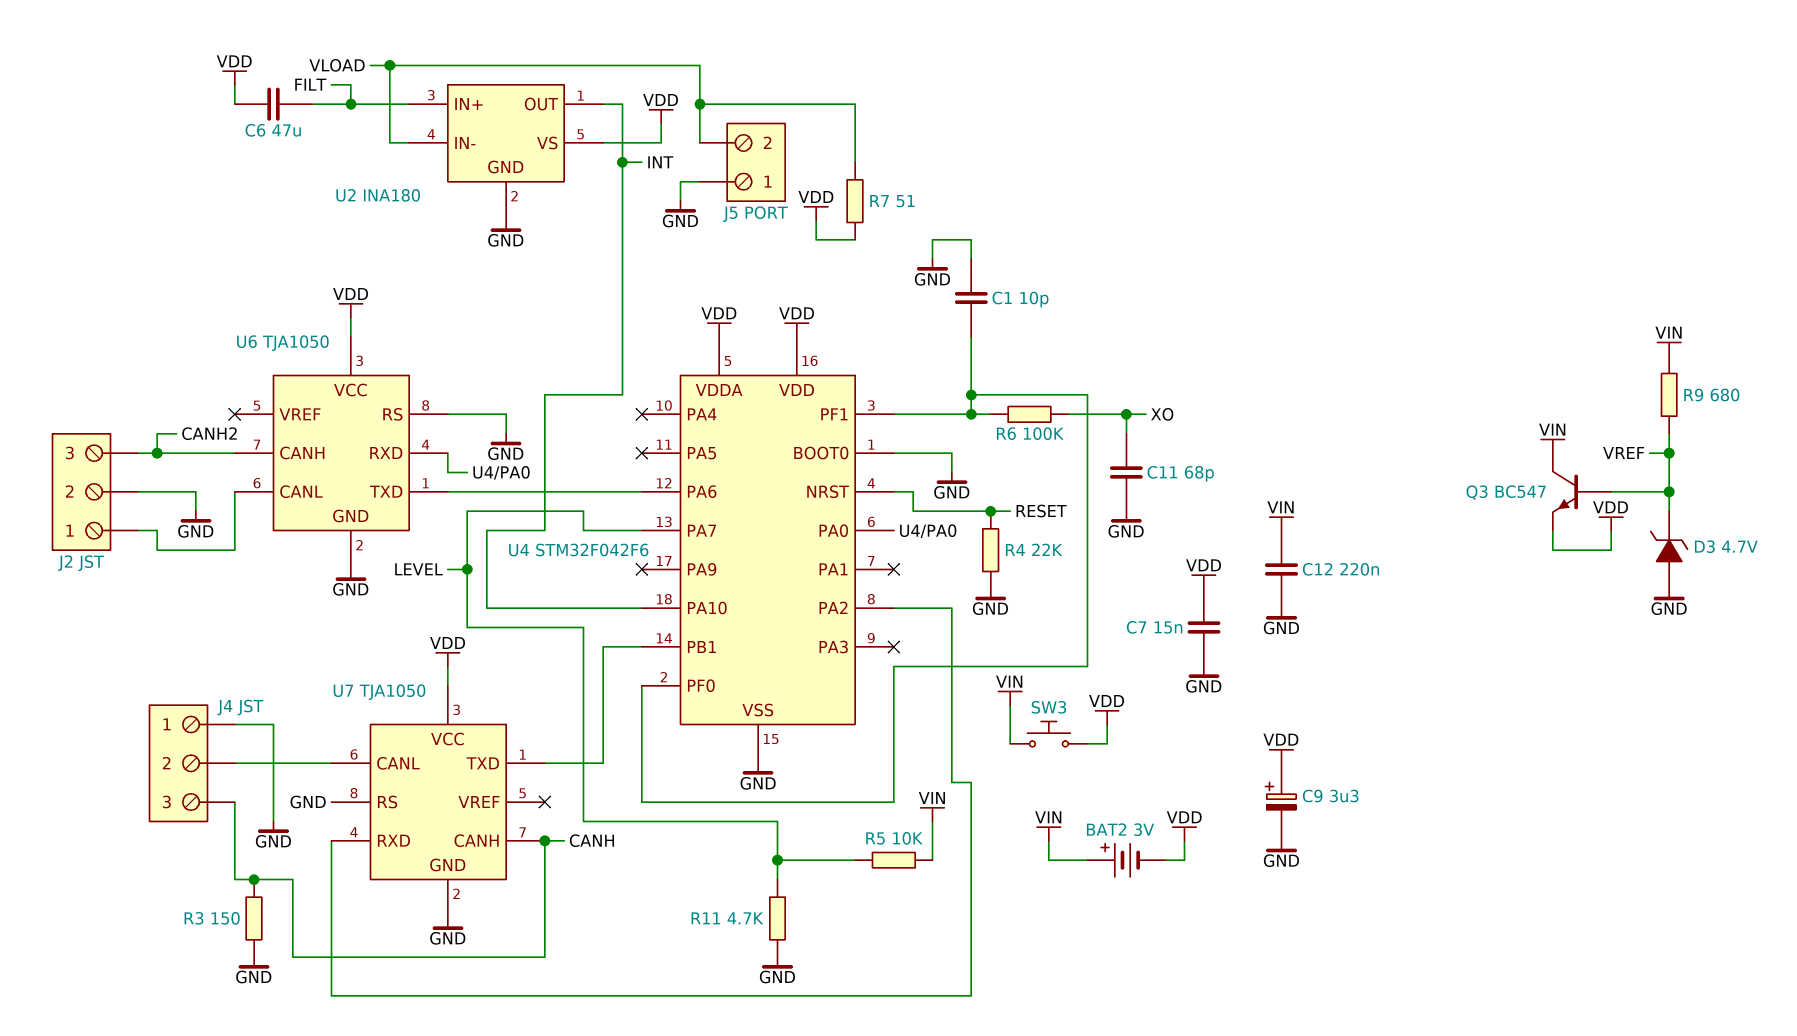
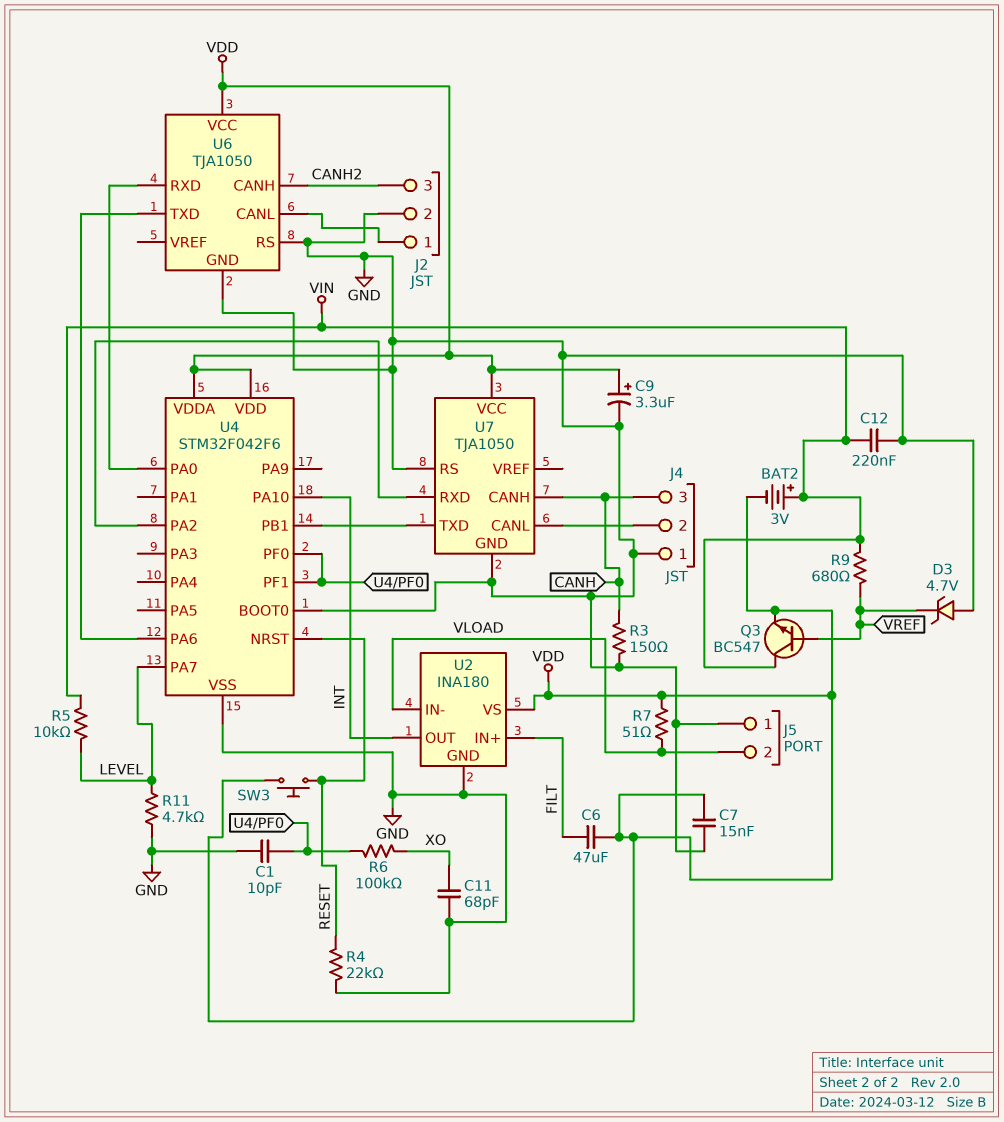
SW3: button (VDD, VIN) -> button (RESET, VDD)

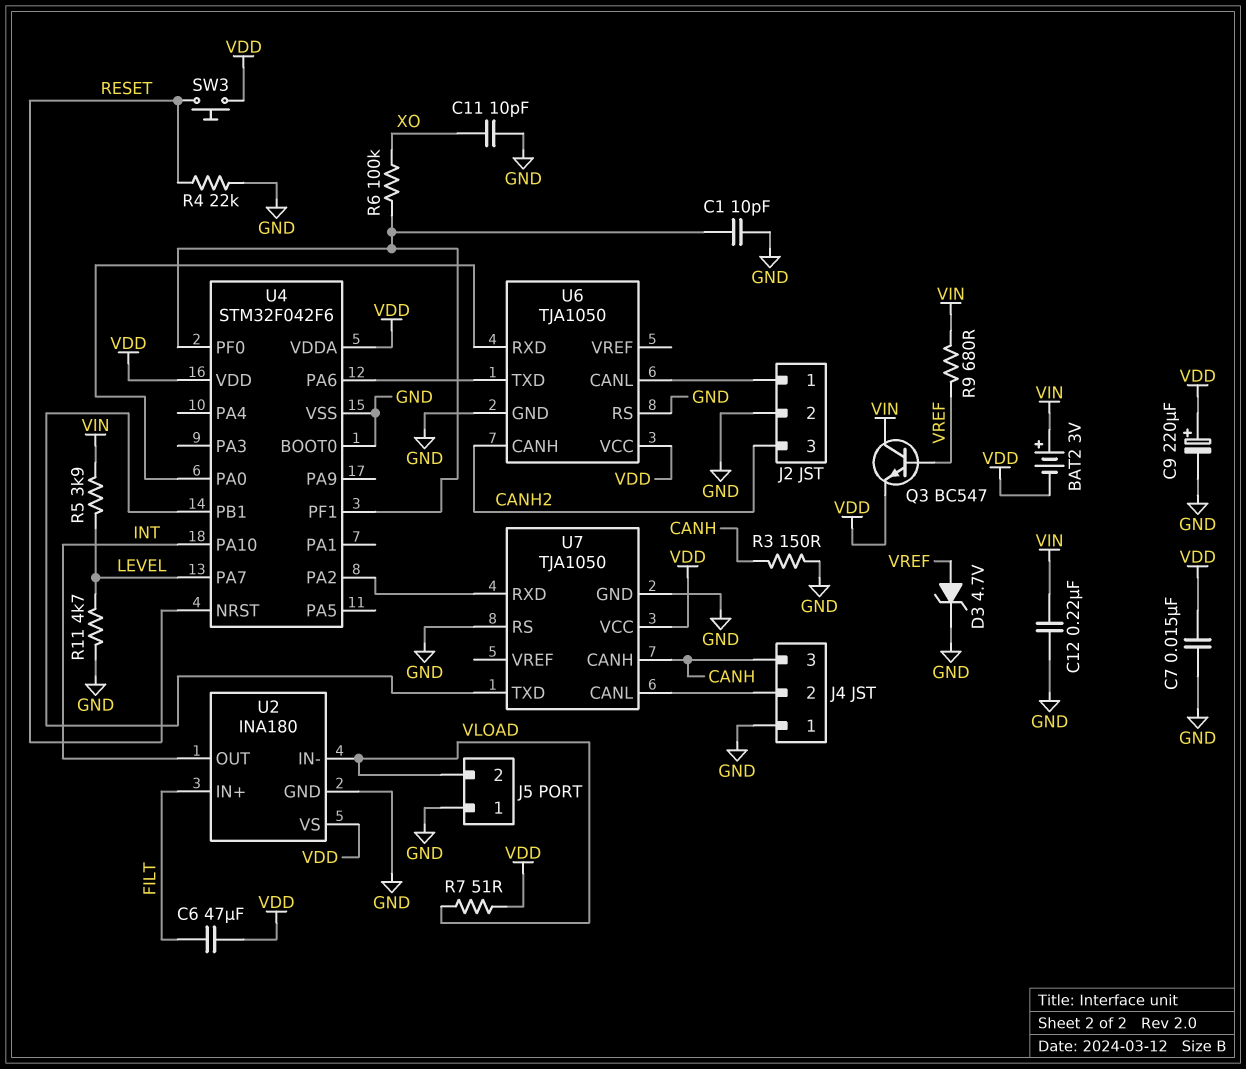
C9: 3.3uF (plus VDD, minus GND) -> 220uF (plus VDD, minus GND)
C11: 68pF (GND, XO) -> 10pF (GND, XO)
D3: zener 4.7V (A GND, K VREF) -> zener 4.7V (A VREF, K GND)
R5: 10k (LEVEL, VIN) -> 3.9k (LEVEL, VIN)

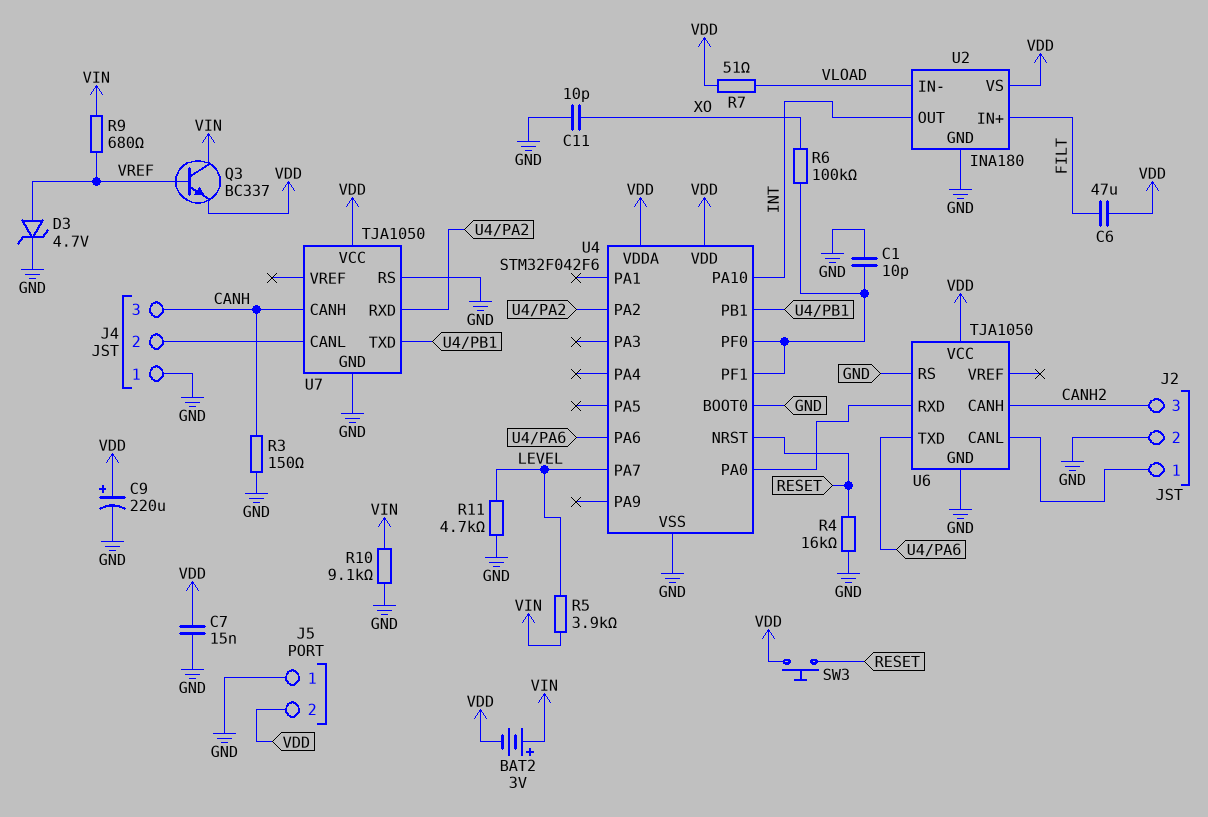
C12: 220nF (GND, VIN) -> none
J5 pin 2: VLOAD -> VDD
Q3: NPN BC547 (B VREF, C VIN, E VDD) -> NPN BC337 (B VREF, C VIN, E VDD)
R4: 22k (GND, RESET) -> 16k (GND, RESET)
R10: none -> 9.1k (GND, VIN)

